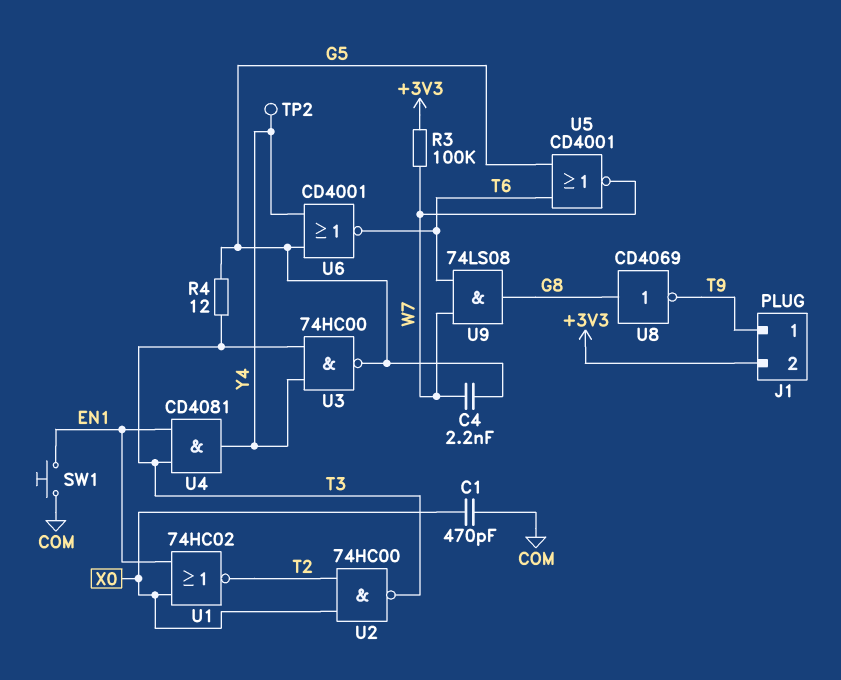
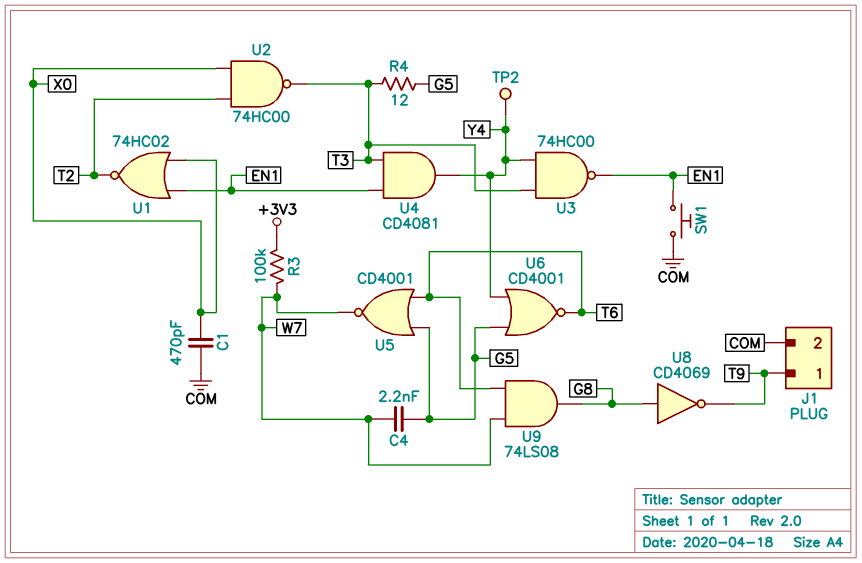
J1 pin 2: +3V3 -> COM
U3: NAND 74HC00 (in T3, in Y4, out G5) -> NAND 74HC00 (in T3, in Y4, out EN1)

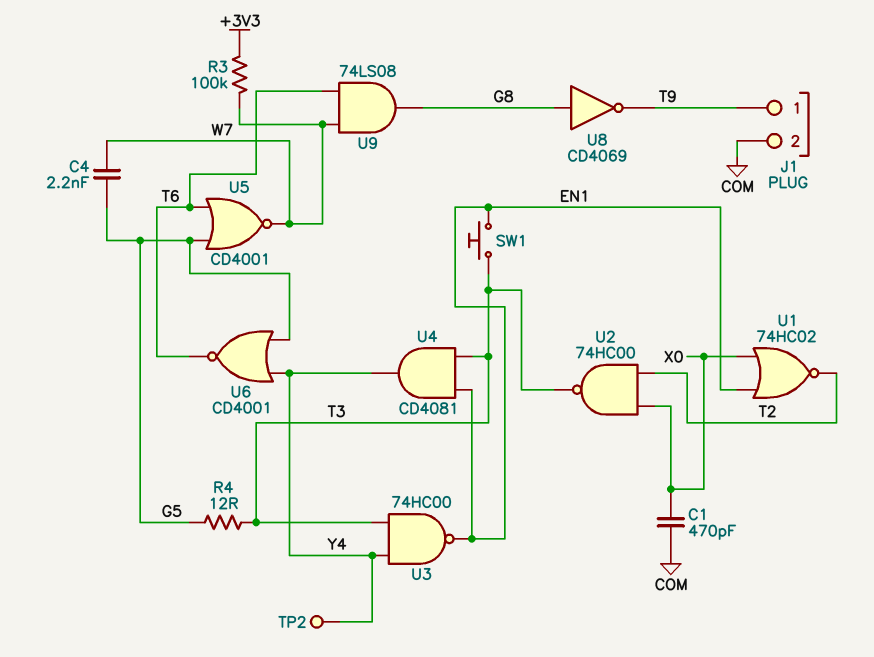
SW1: button (COM, EN1) -> button (EN1, T3)

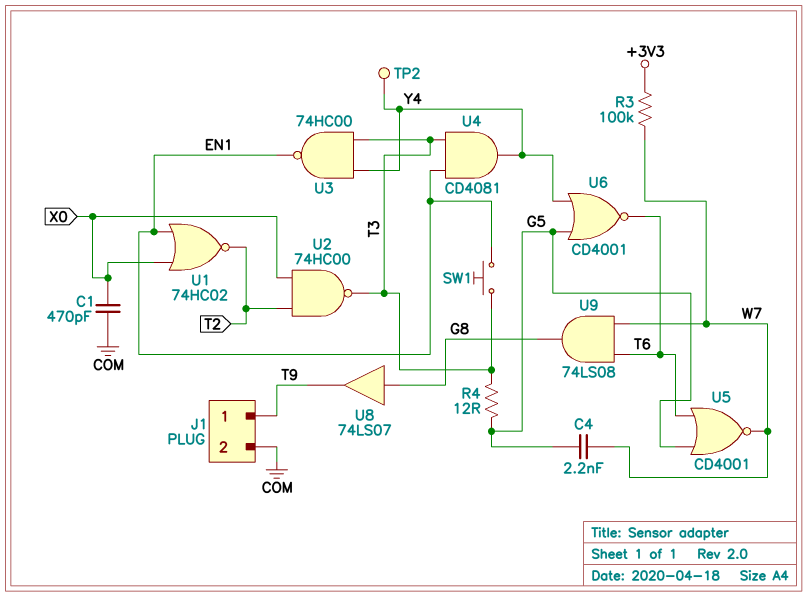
U8: NOT CD4069 (in G8, out T9) -> buffer 74LS07 (in G8, out T9)

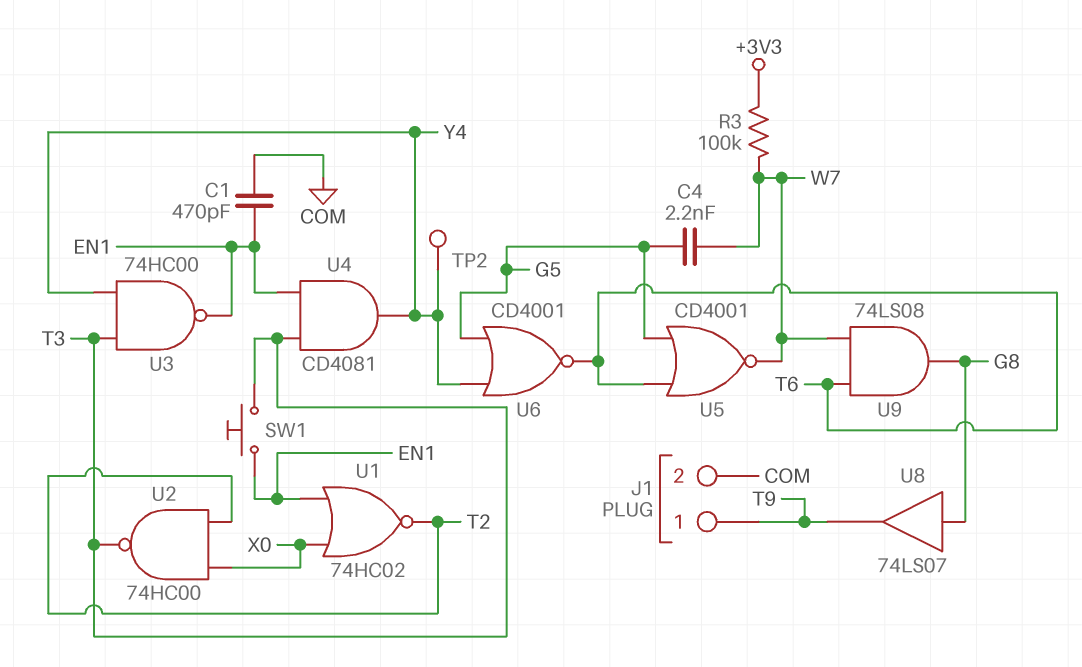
C1: 470pF (COM, X0) -> 470pF (COM, EN1)
R4: 12 (G5, T3) -> none

